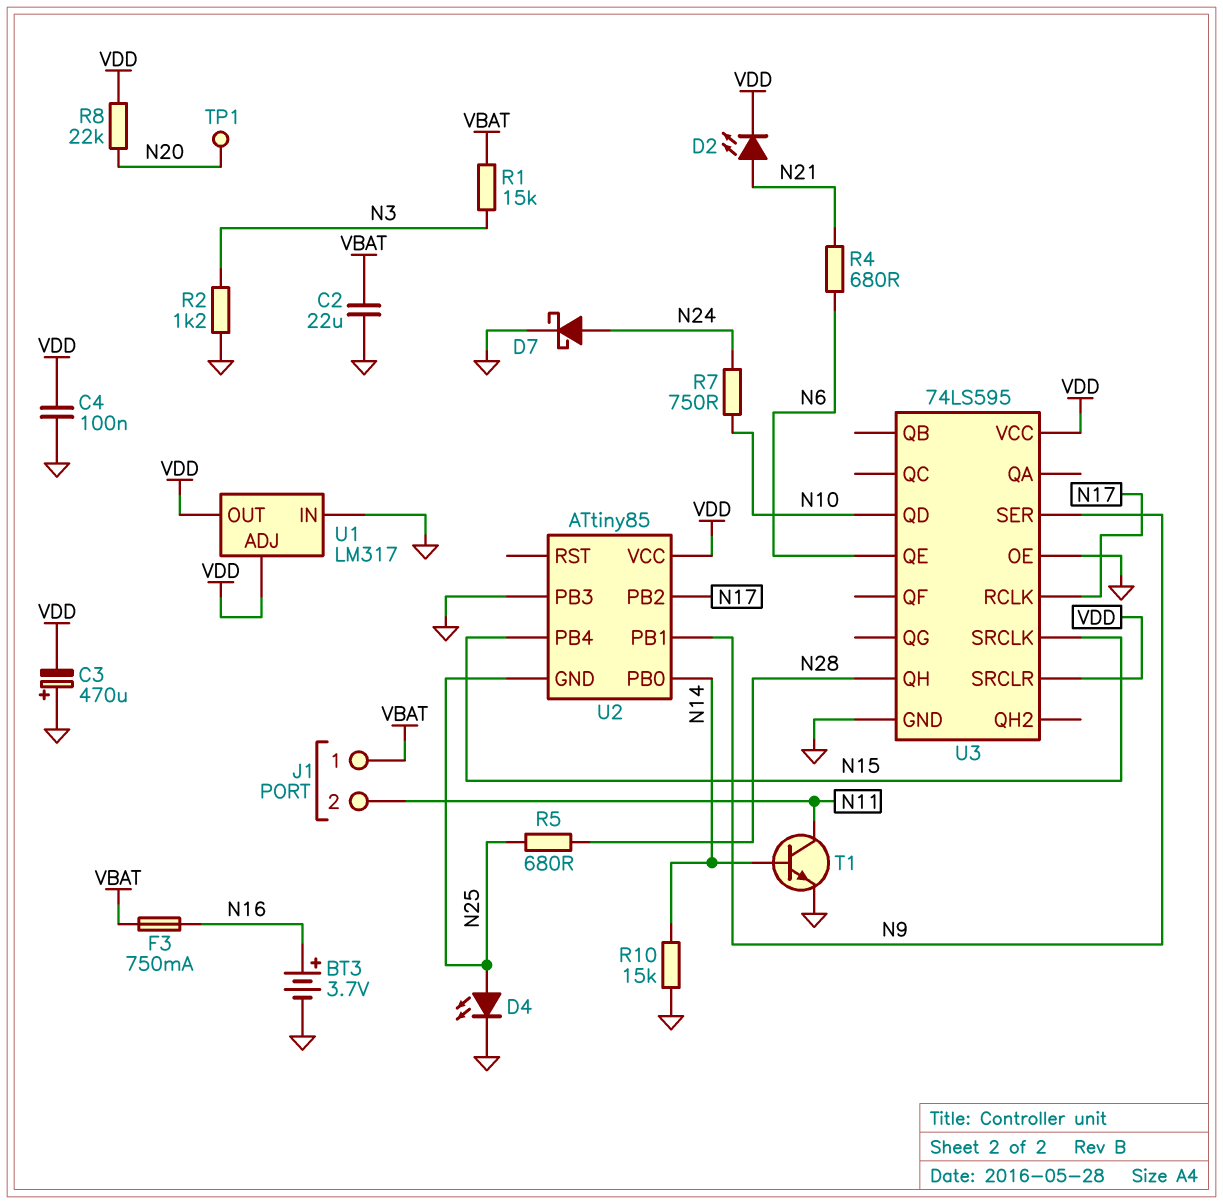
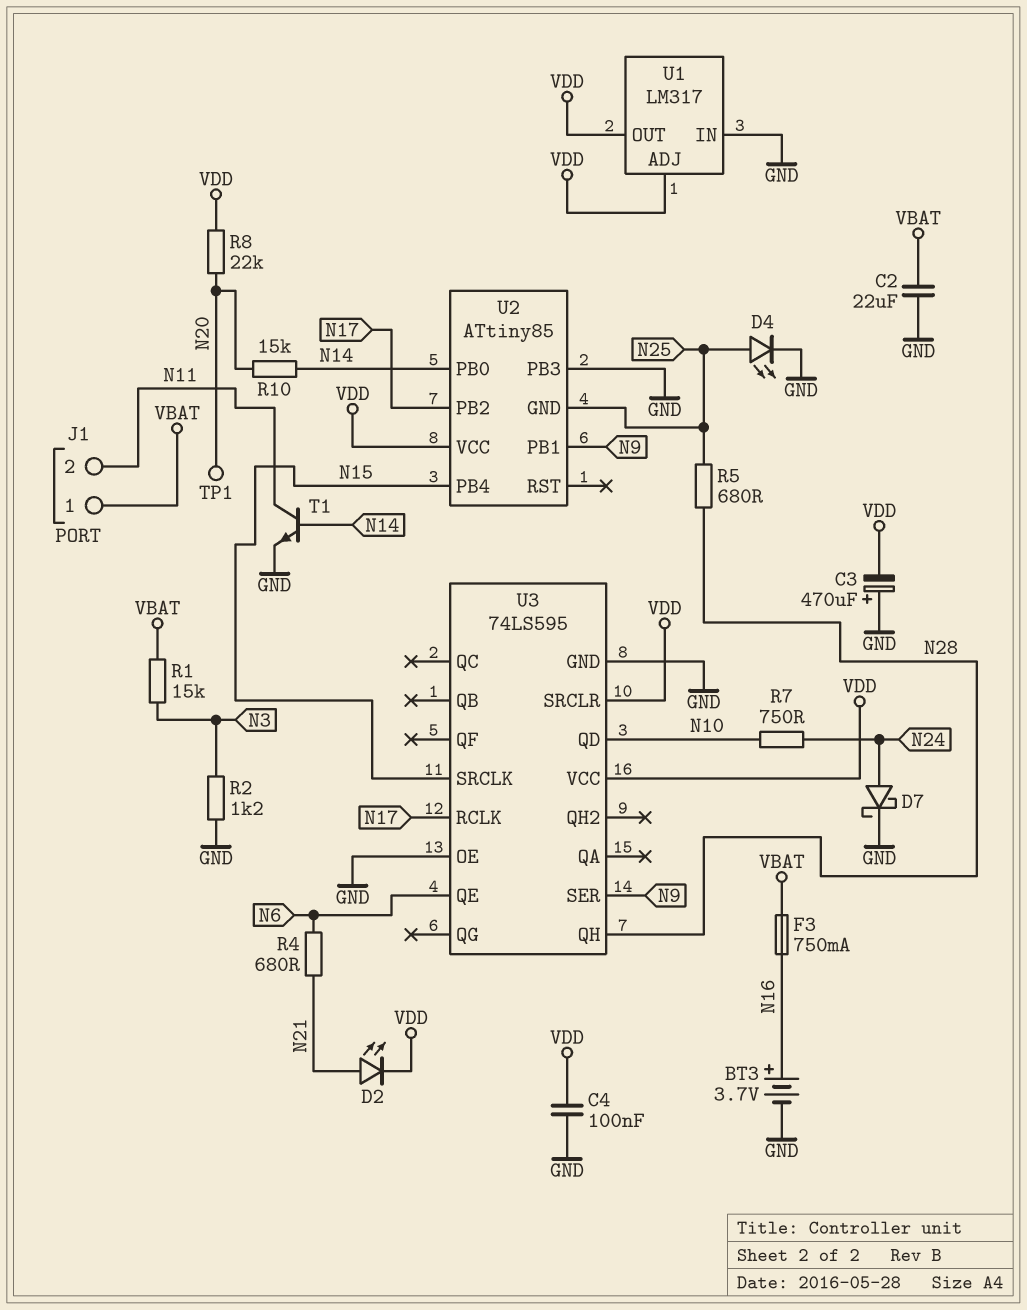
R10: 15k (GND, N14) -> 15k (N14, N20)

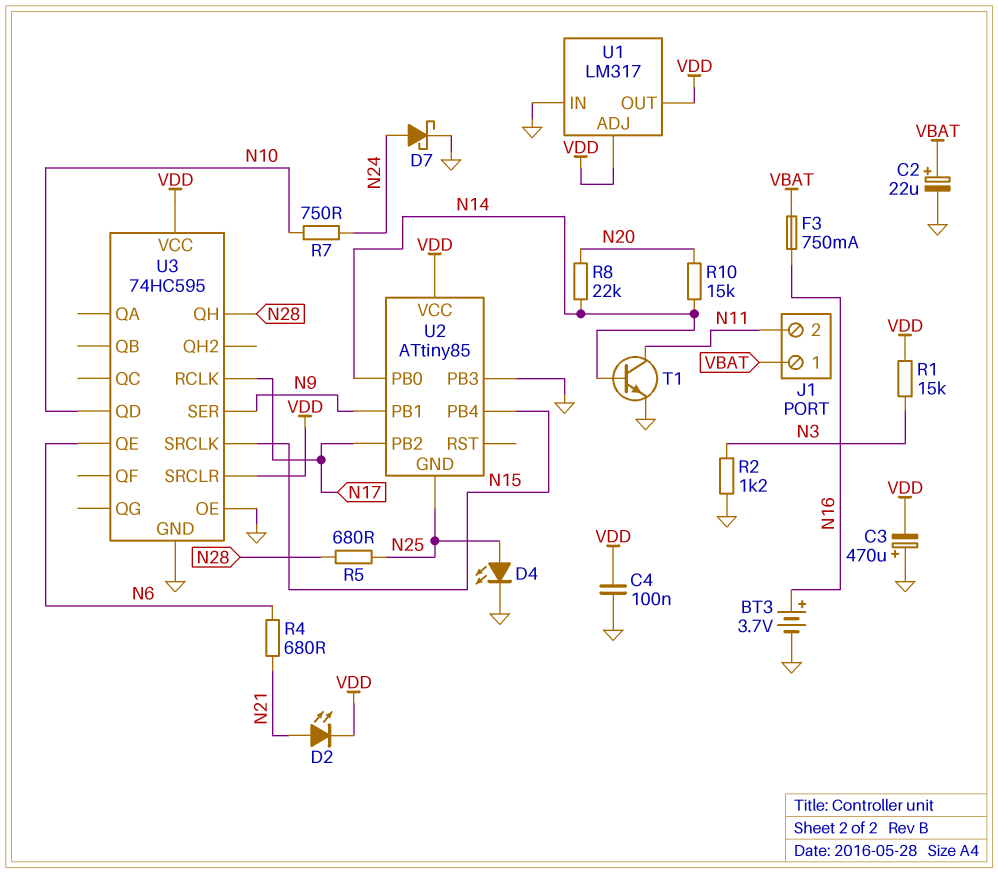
C2: 22uF (GND, VBAT) -> 22uF (plus VBAT, minus GND)
R1: 15k (N3, VBAT) -> 15k (N3, VDD)
R8: 22k (N20, VDD) -> 22k (N14, N20)
TP1: test point (N20) -> none
U3: 74LS595 -> 74HC595

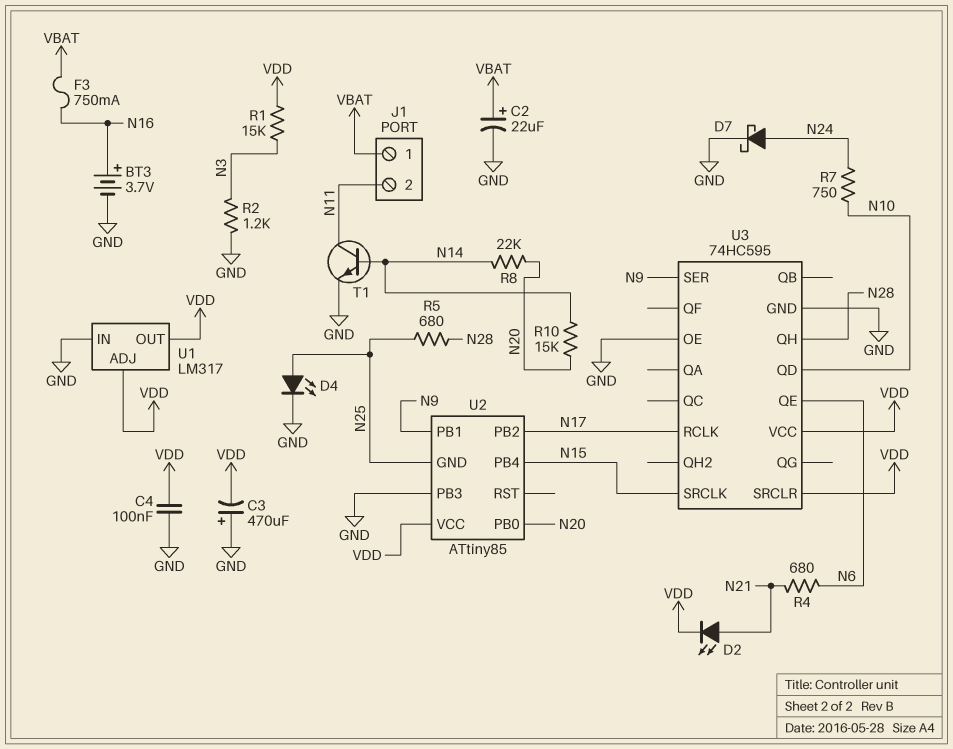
U2 pin PB0: N14 -> N20

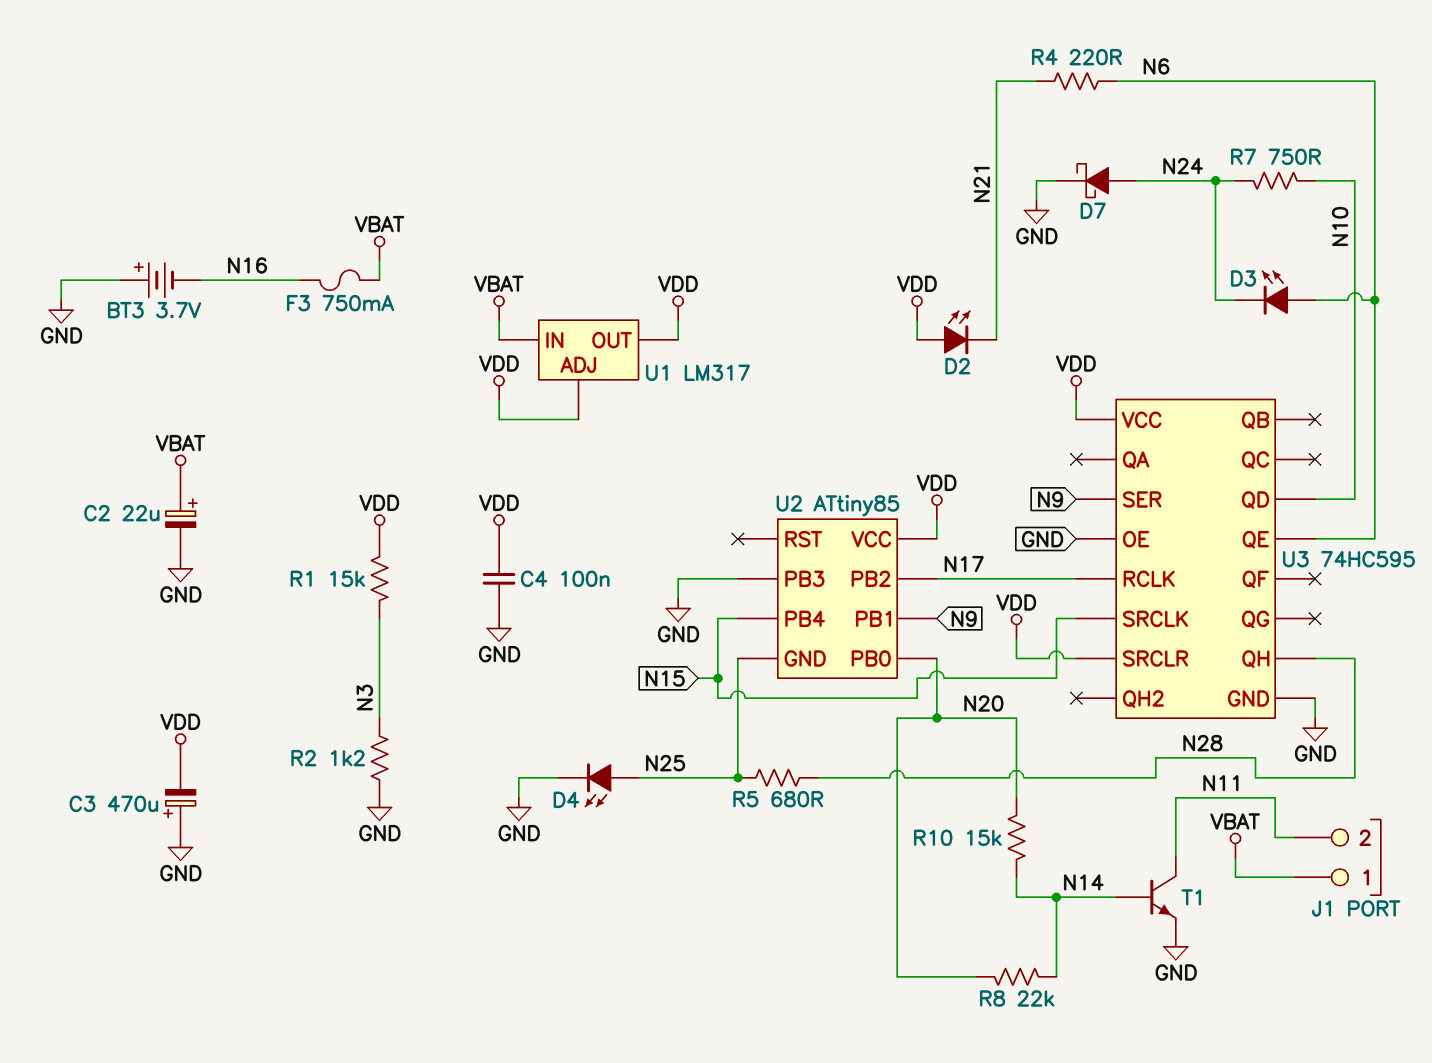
BT3: 3.7V (plus N16, minus GND) -> 3.7V (plus GND, minus N16)
D2: LED (A N21, K VDD) -> LED (A VDD, K N21)
D3: none -> LED (A N6, K N24)
R4: 680 (N6, N21) -> 220 (N6, N21)
U1 pin IN: GND -> VBAT

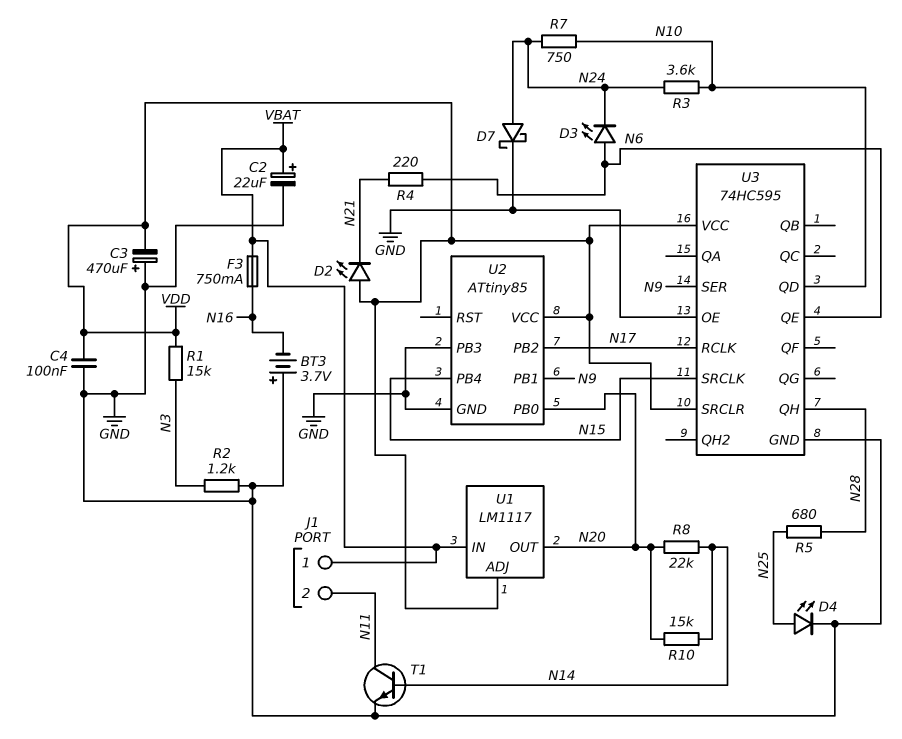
R3: none -> 3.6k (N10, N24)
U1: LM317 -> LM1117
U1 pin OUT: VDD -> N20
U2 pin GND: N25 -> GND

